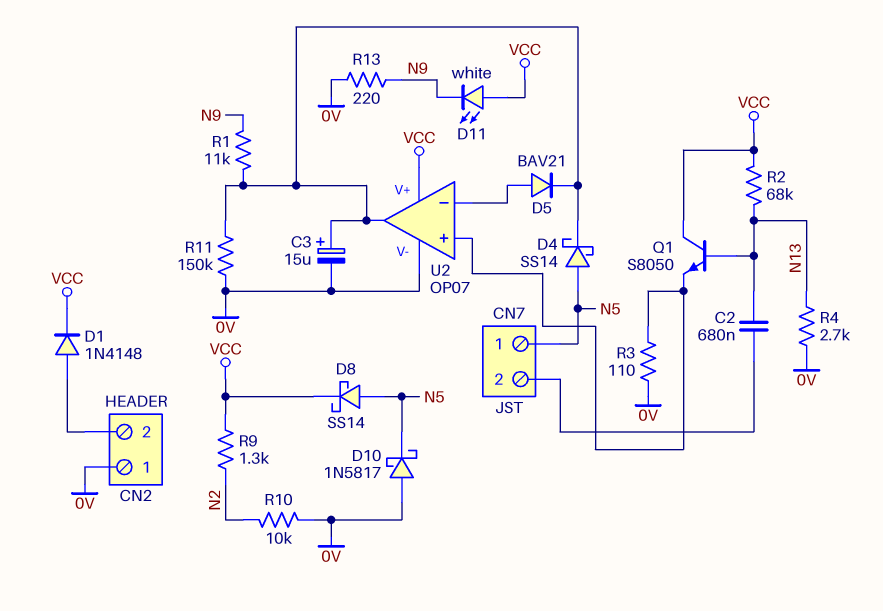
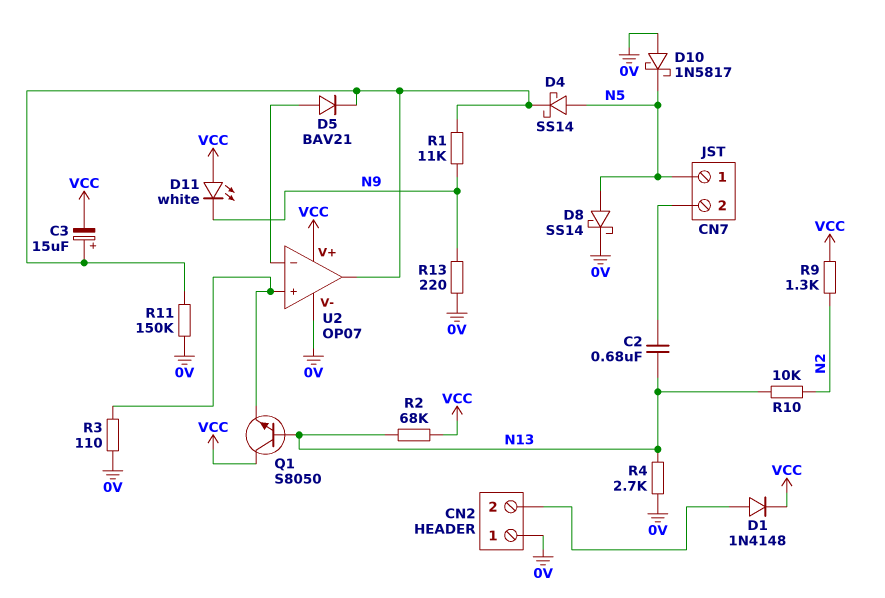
C3: 15uF (plus U2/out, minus 0V) -> 15uF (plus U2/out, minus VCC)
D8: schottky SS14 (A N5, K VCC) -> schottky SS14 (A N5, K 0V)
R10: 10k (0V, N2) -> 10k (N2, N13)

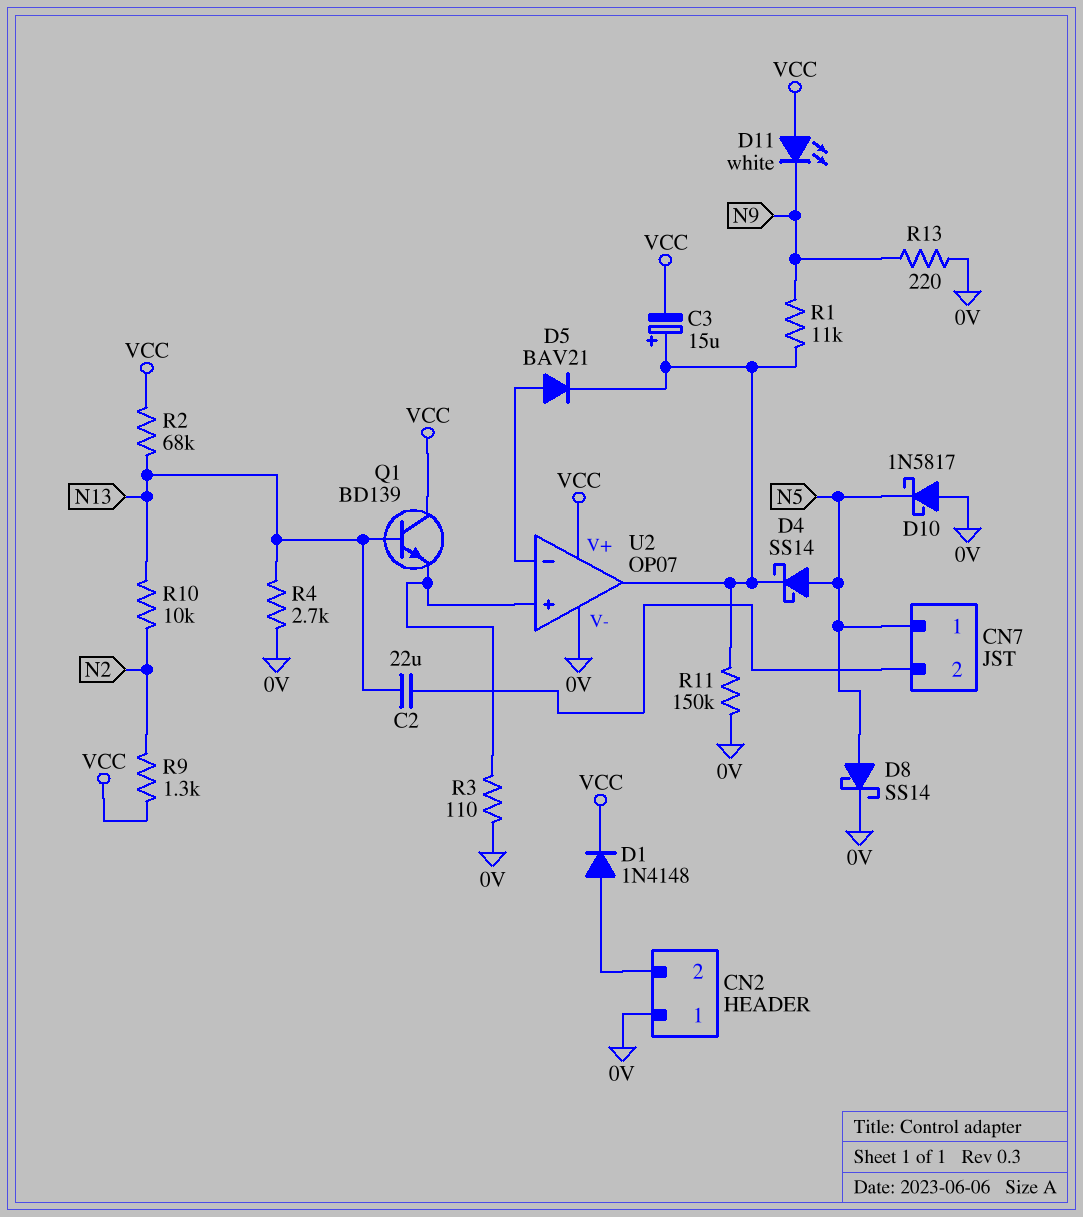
C2: 680nF (CN7/2, N13) -> 22uF (CN7/2, N13)
Q1: NPN S8050 (B N13, C VCC, E U2/in+) -> NPN BD139 (B N13, C VCC, E U2/in+)

